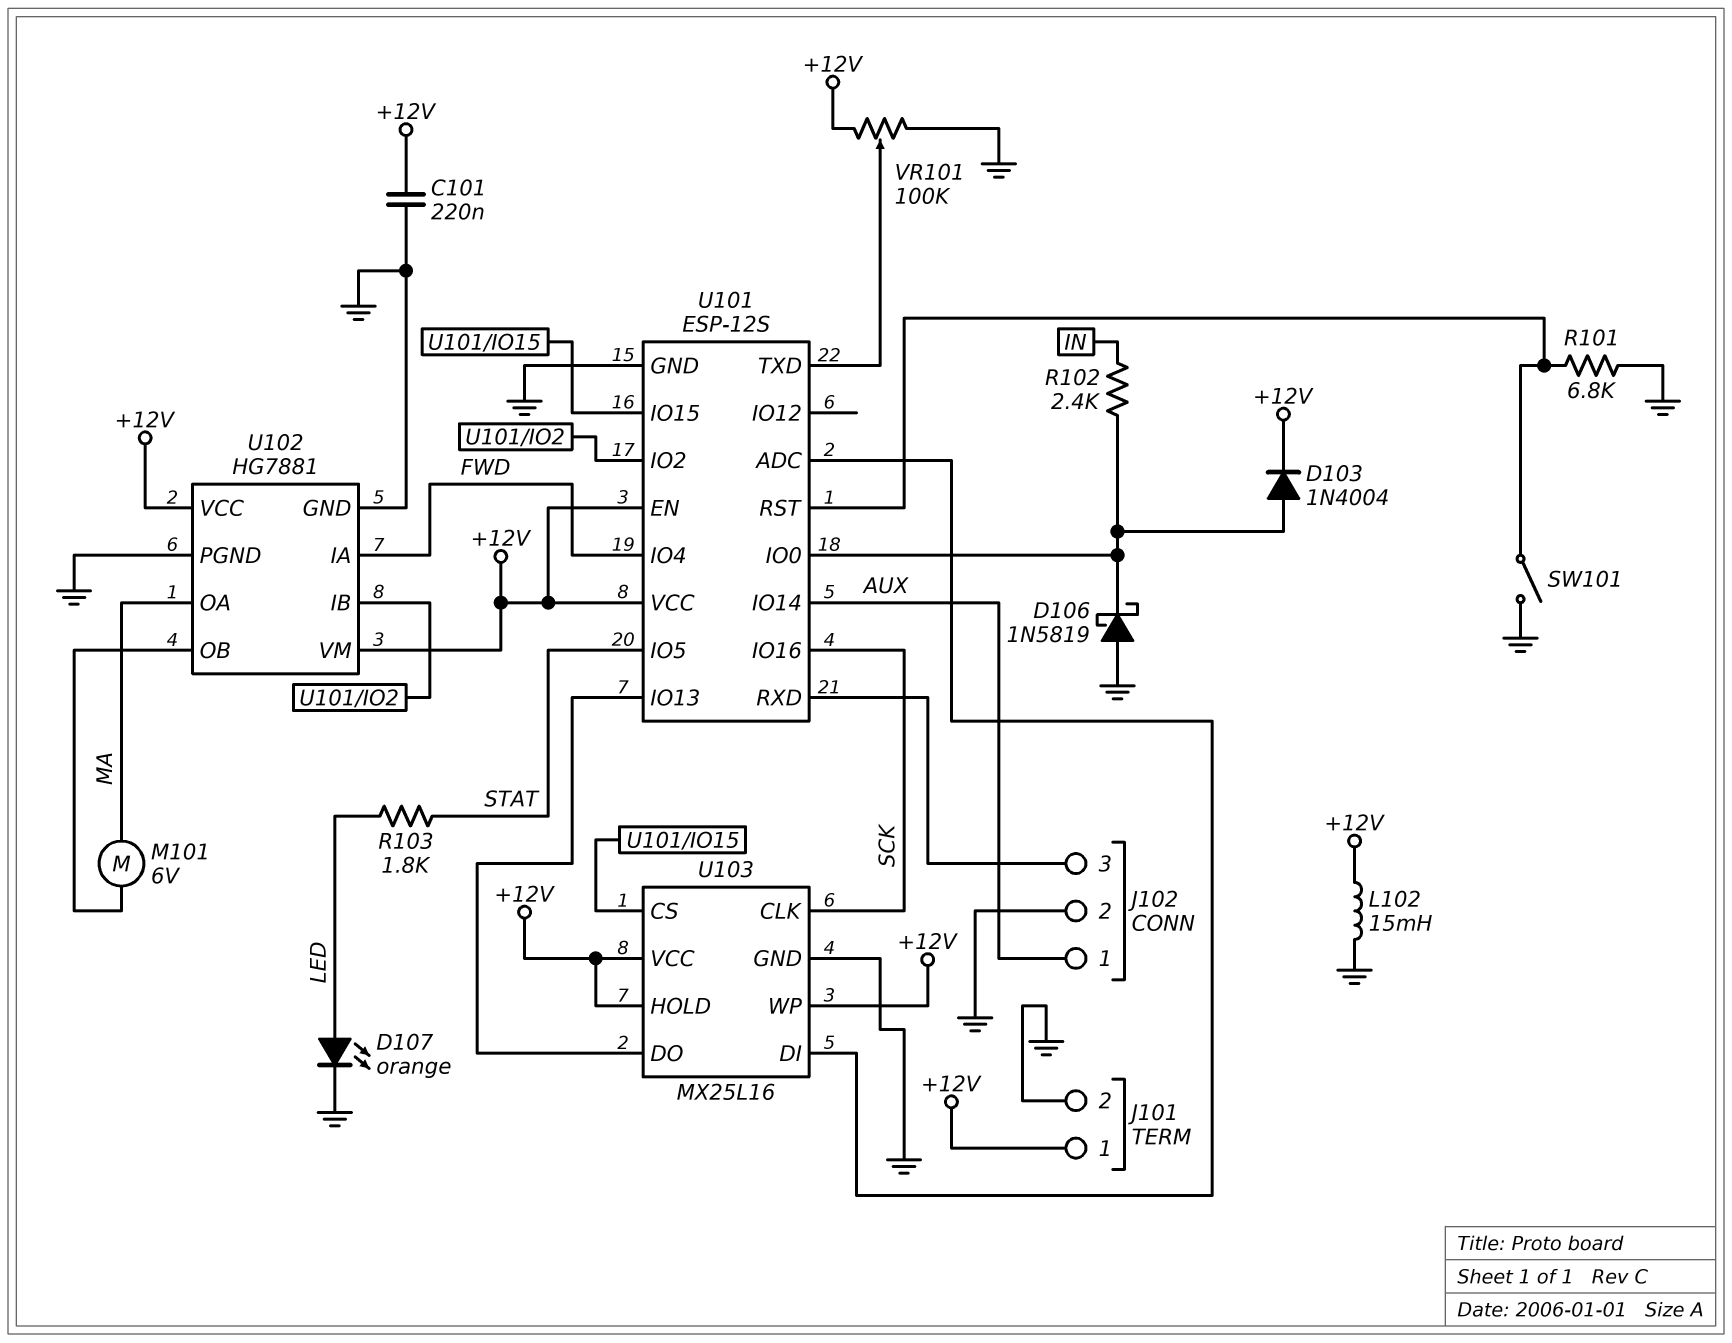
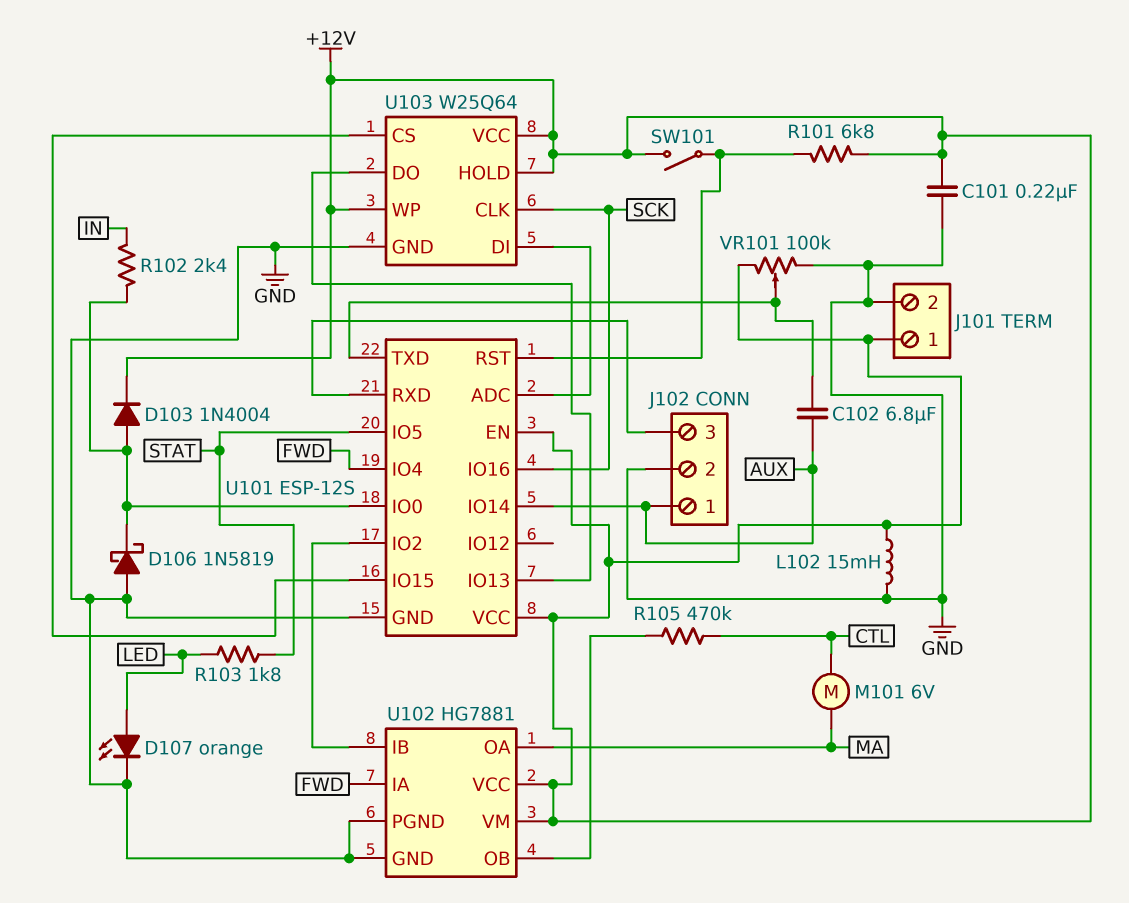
C102: none -> 6.8uF (AUX, U101/TXD)
M101: motor 6V (MA, U102/OB) -> motor 6V (CTL, MA)
R101: 6.8k (GND, U101/RST) -> 6.8k (+12V, U101/RST)
R105: none -> 470k (CTL, U102/OB)
SW101: switch (GND, U101/RST) -> switch (+12V, U101/RST)
U103: MX25L16 -> W25Q64

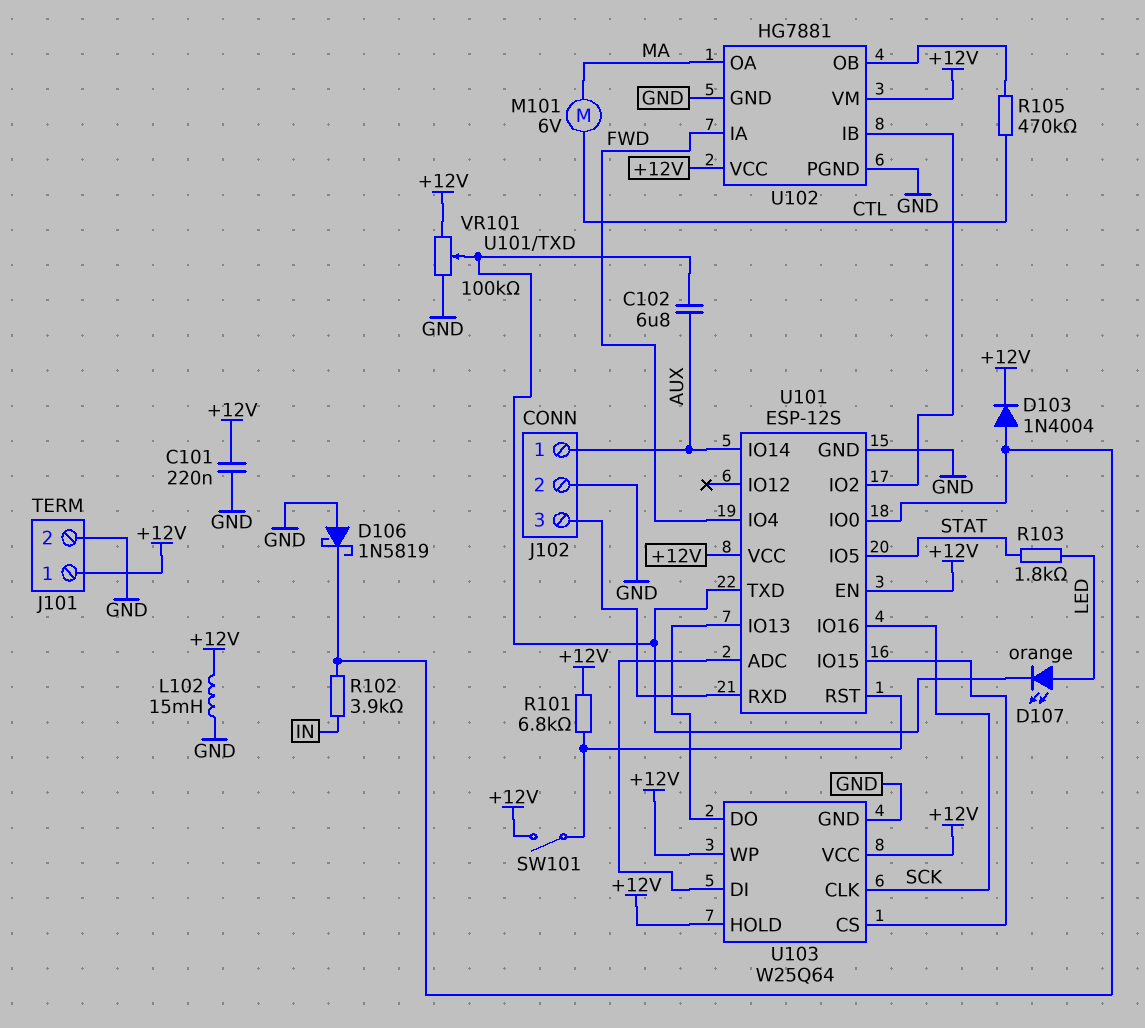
D107: LED orange (A LED, K GND) -> LED orange (A LED, K U101/TXD)
R102: 2.4k (IN, U101/IO0) -> 3.9k (IN, U101/IO0)

